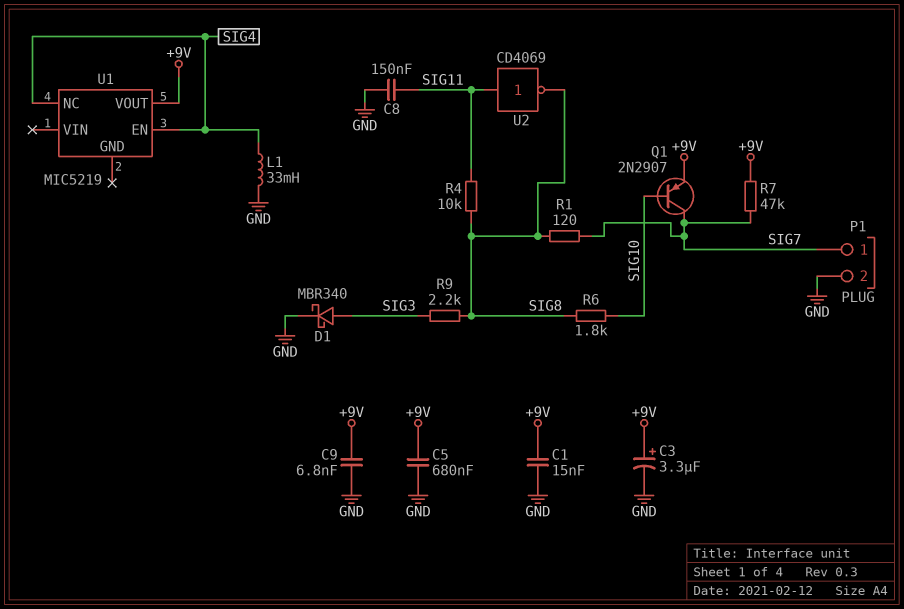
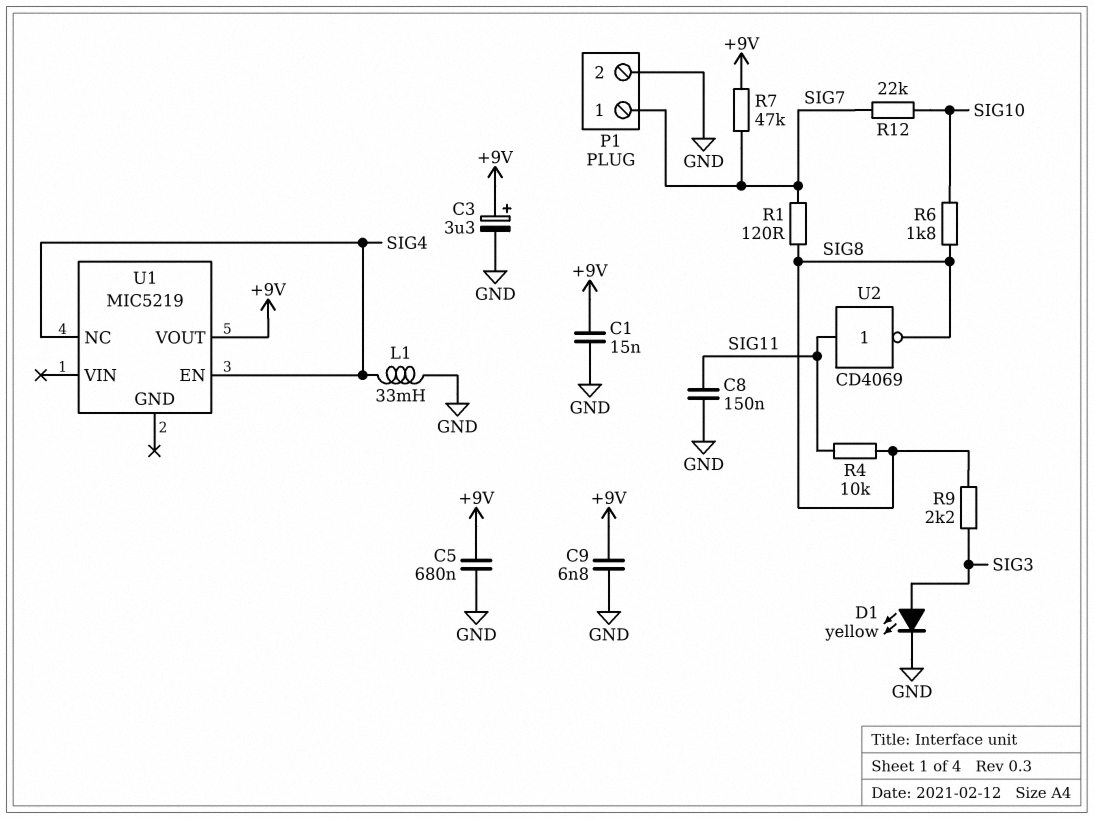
D1: schottky MBR340 (A SIG3, K GND) -> LED yellow (A SIG3, K GND)
Q1: PNP 2N2907 (B SIG10, C SIG7, E +9V) -> none
R12: none -> 22k (SIG7, SIG10)

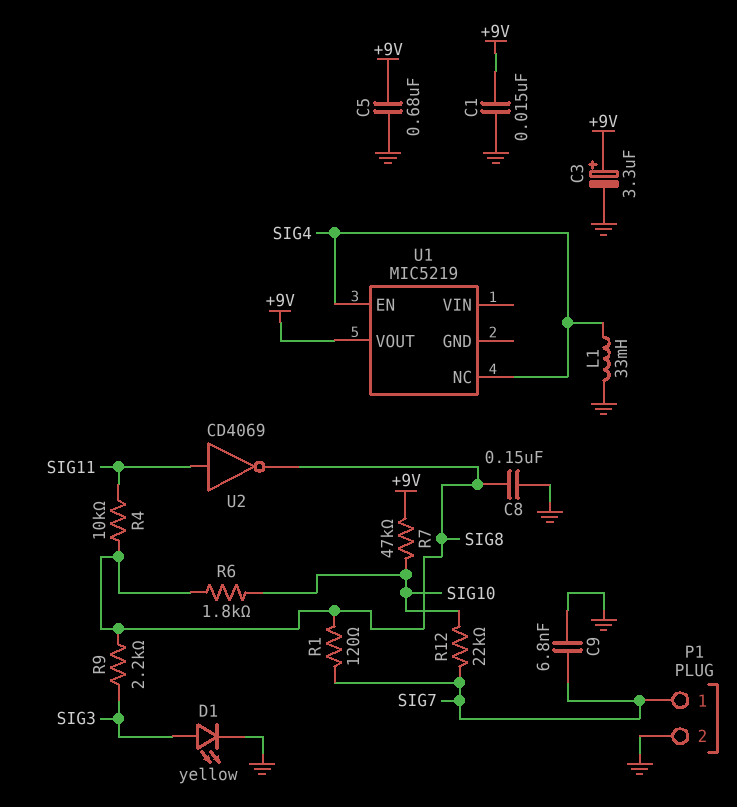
C8: 150nF (GND, SIG11) -> 150nF (GND, SIG8)
C9: 6.8nF (+9V, GND) -> 6.8nF (GND, SIG7)
R7: 47k (+9V, SIG7) -> 47k (+9V, SIG10)

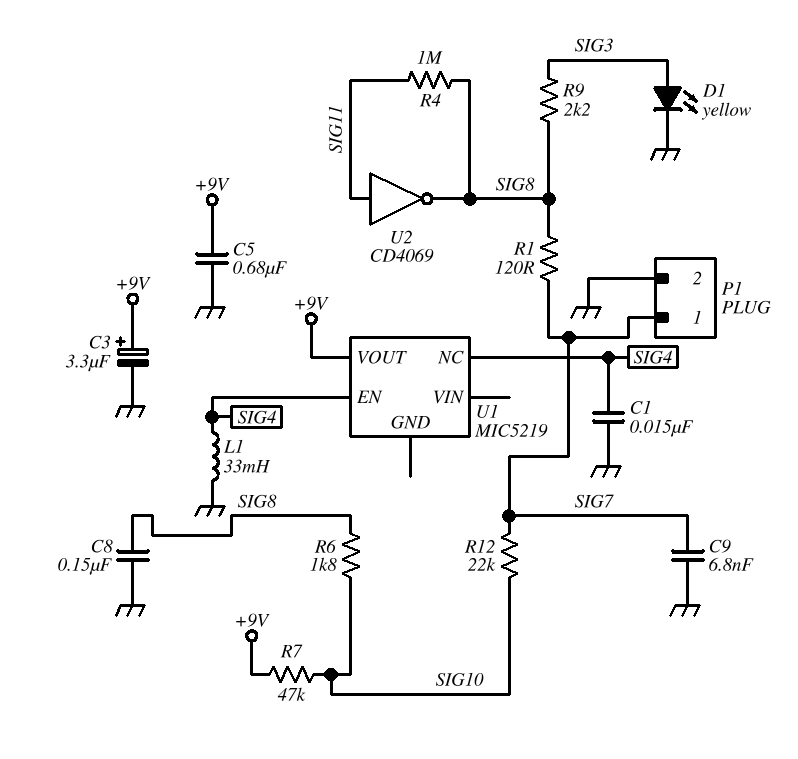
C1: 15nF (+9V, GND) -> 15nF (GND, SIG4)
R4: 10k (SIG8, SIG11) -> 1M (SIG8, SIG11)

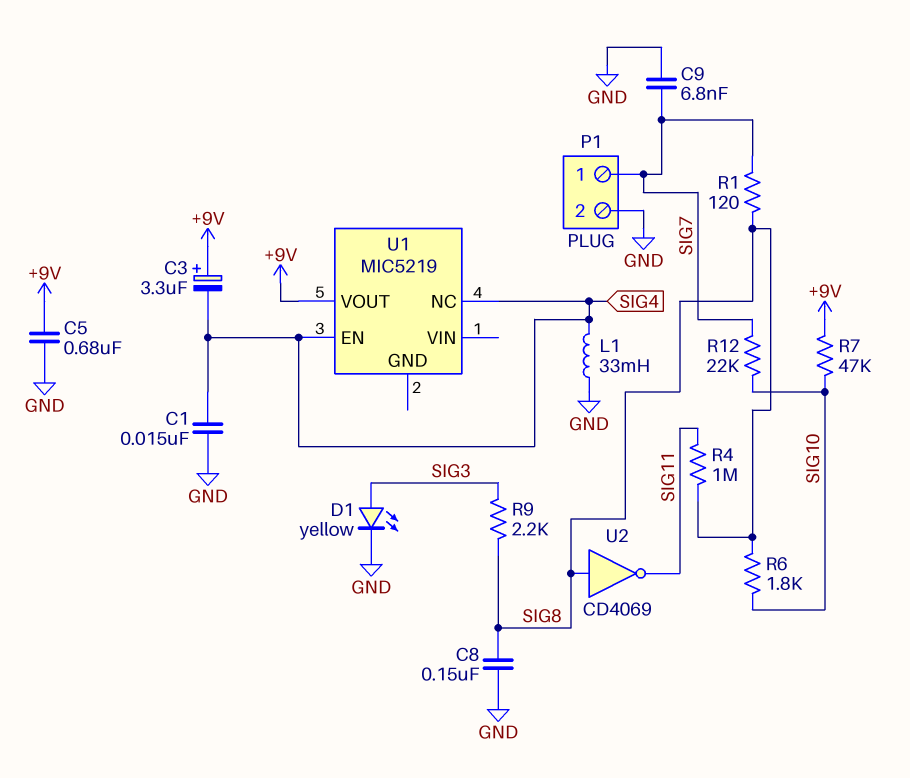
C3: 3.3uF (plus +9V, minus GND) -> 3.3uF (plus +9V, minus SIG4)
U2: NOT CD4069 (in SIG11, out SIG8) -> NOT CD4069 (in SIG8, out SIG11)

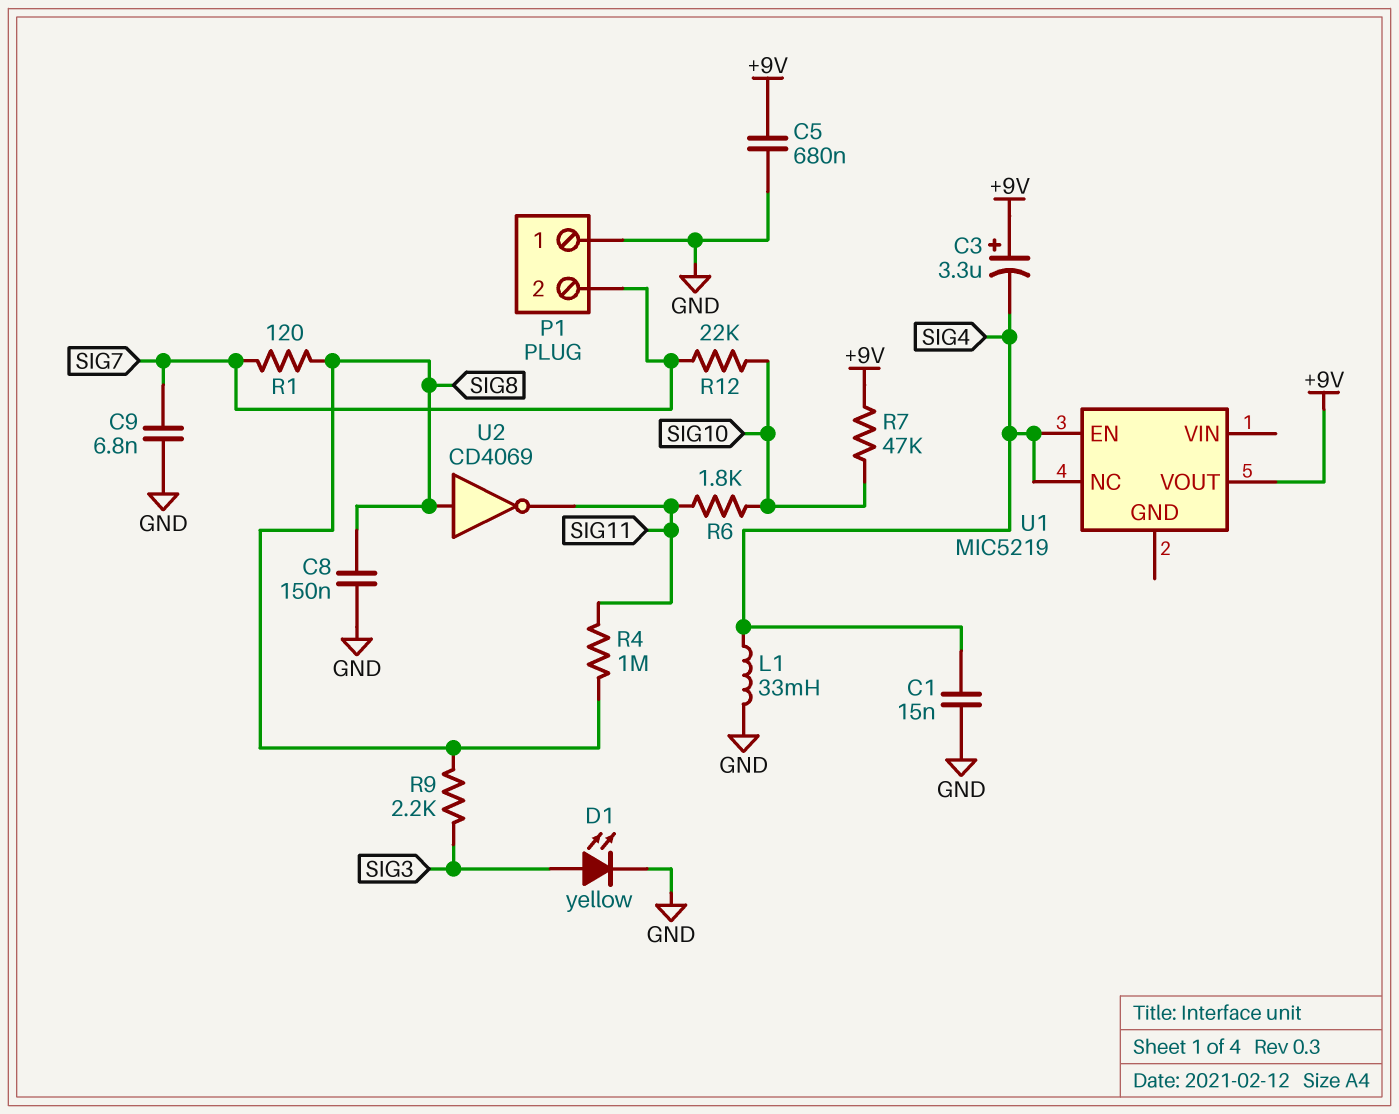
P1 pin 1: SIG7 -> GND
P1 pin 2: GND -> SIG7
R6: 1.8k (SIG8, SIG10) -> 1.8k (SIG10, SIG11)

